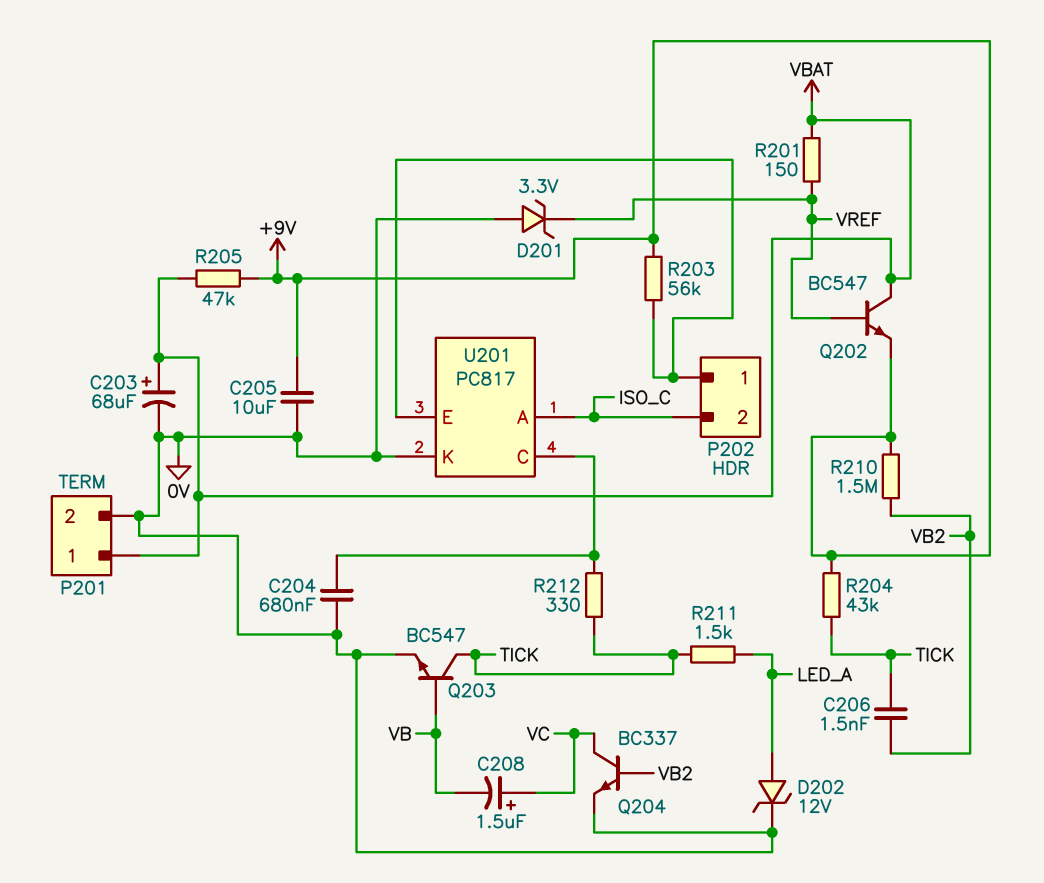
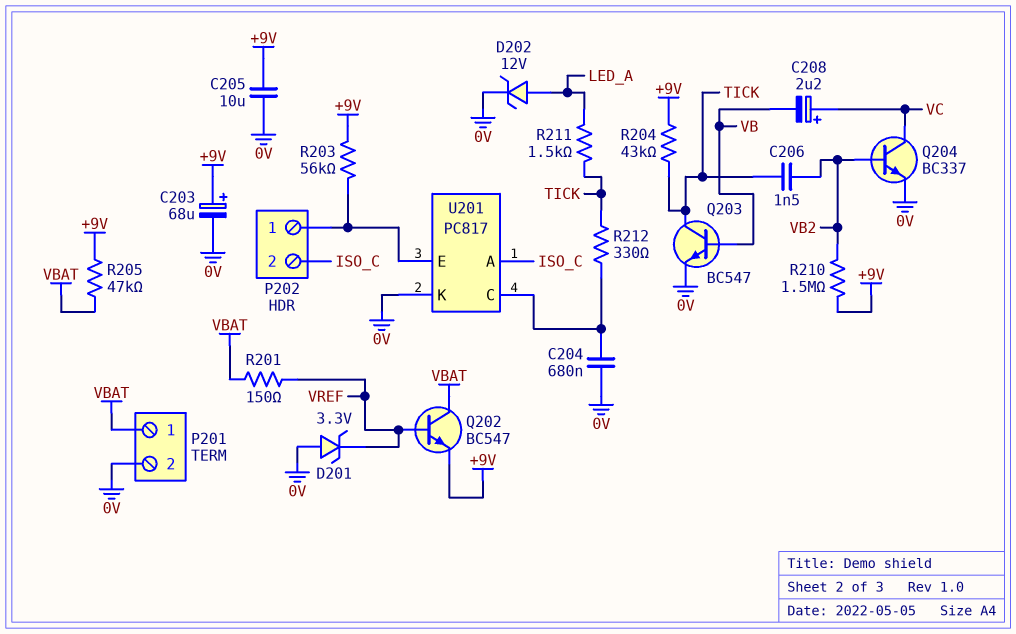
C203: 68uF (plus VBAT, minus 0V) -> 68uF (plus +9V, minus 0V)
C208: 1.5uF (plus VC, minus VB) -> 2.2uF (plus VC, minus VB)

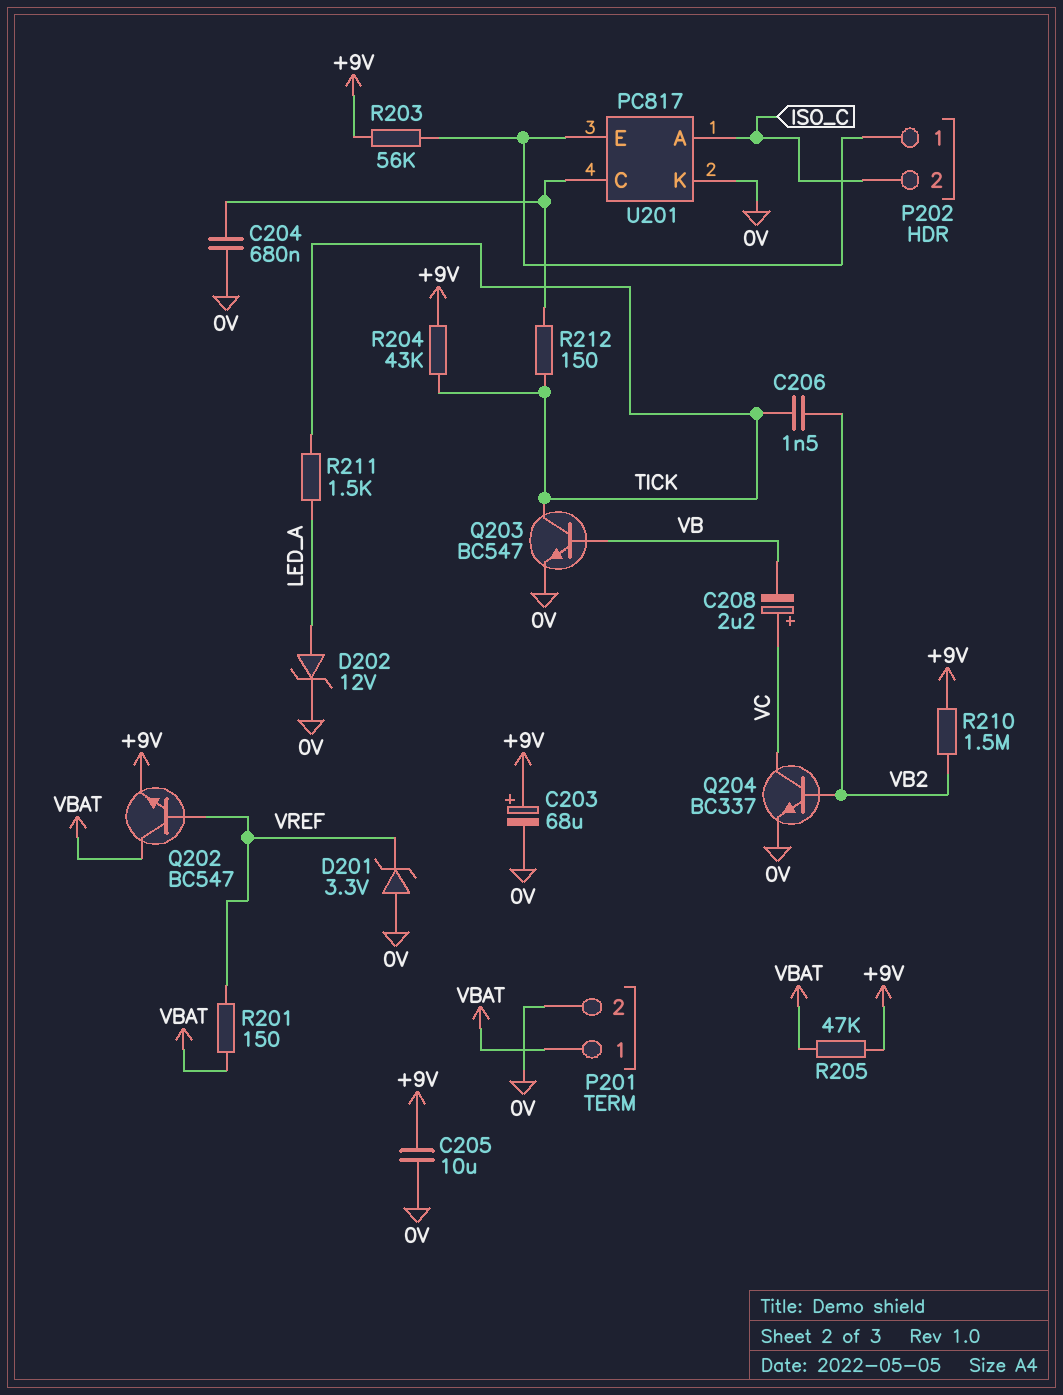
R212: 330 (TICK, U201/C) -> 150 (TICK, U201/C)

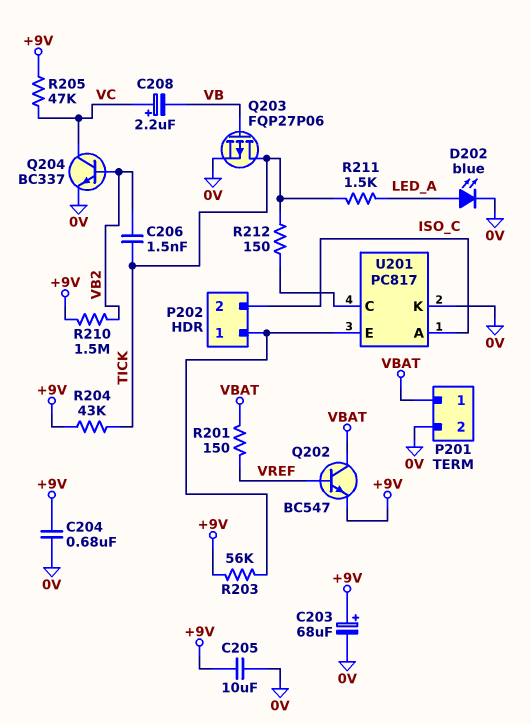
C204: 680nF (0V, U201/C) -> 680nF (+9V, 0V)
D201: zener 3.3V (A 0V, K VREF) -> none
D202: zener 12V (A LED_A, K 0V) -> LED blue (A LED_A, K 0V)
Q203: NPN BC547 (B VB, C TICK, E 0V) -> PMOS FQP27P06 (G VB, D TICK, S 0V)
R205: 47k (+9V, VBAT) -> 47k (+9V, VC)

